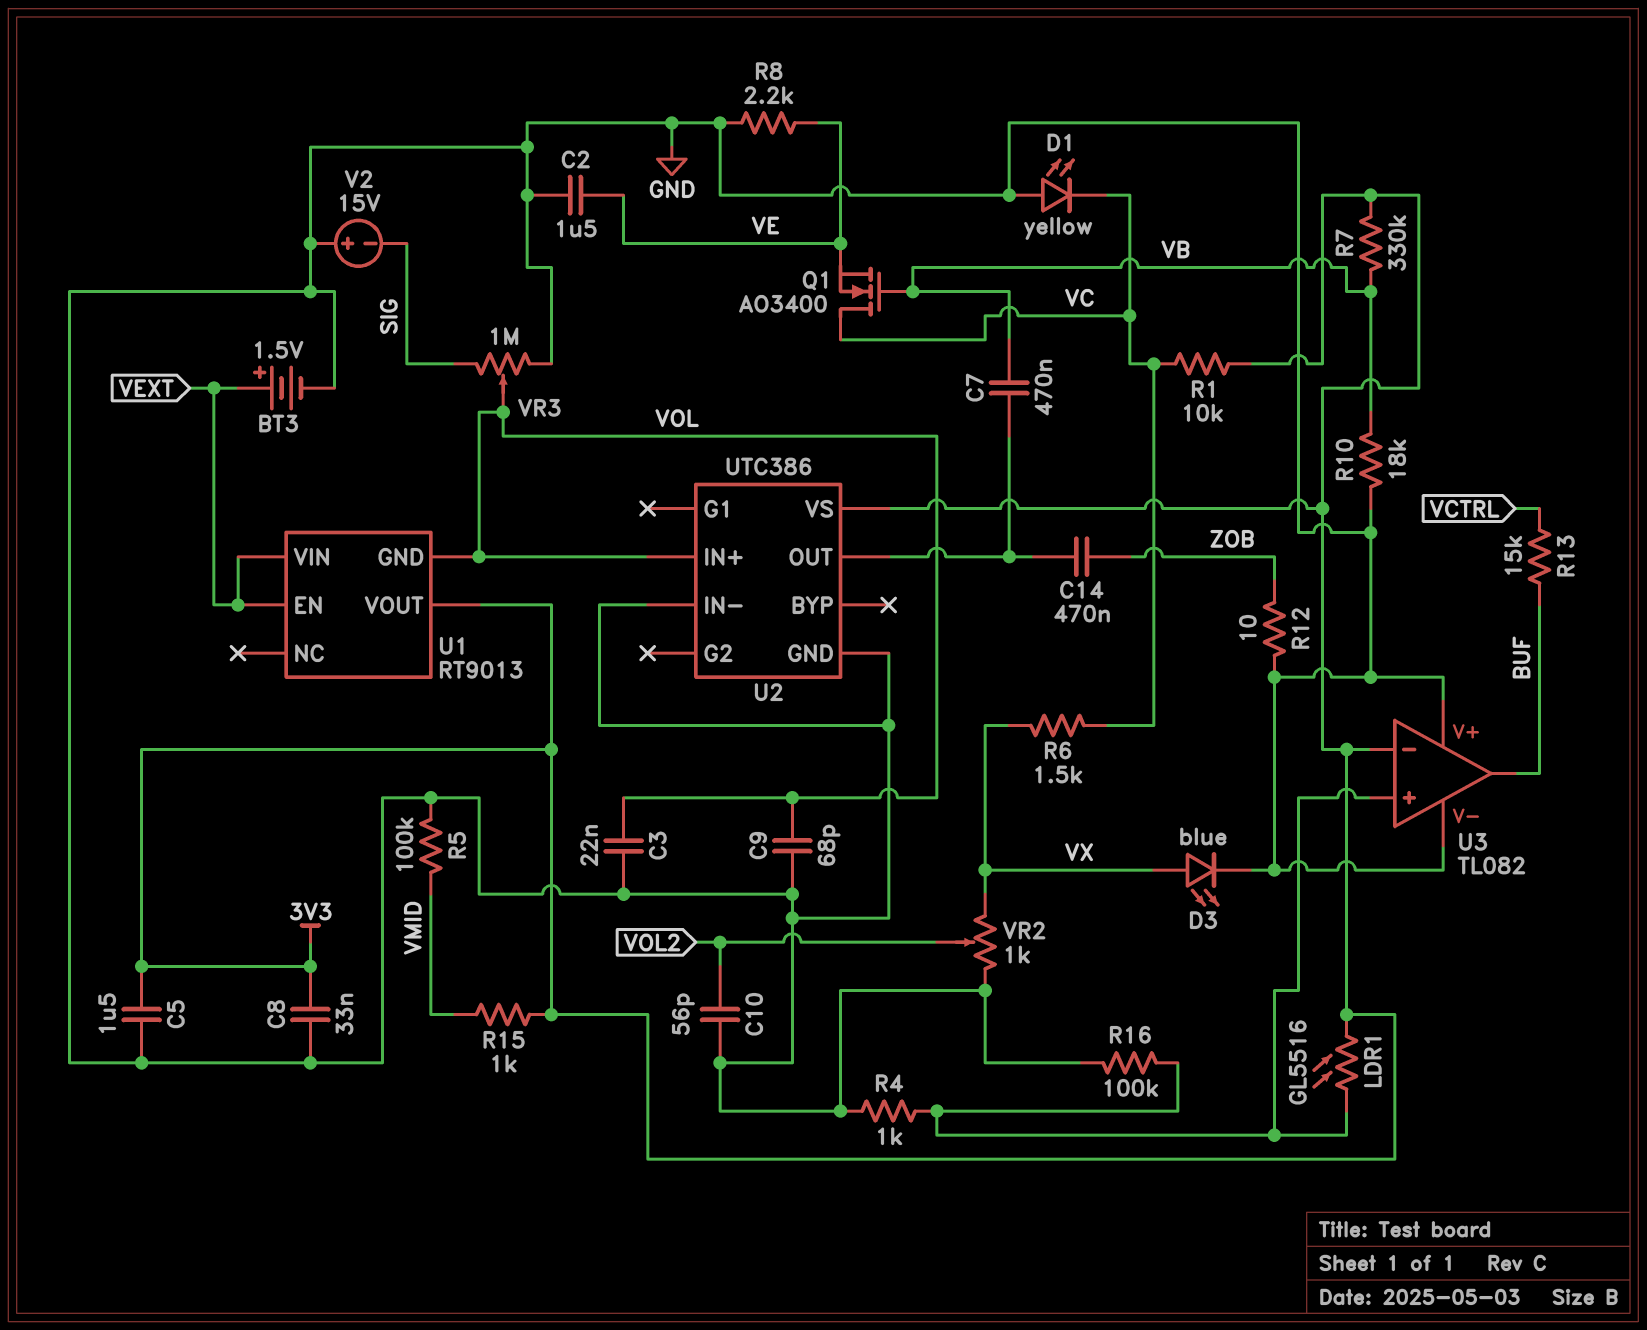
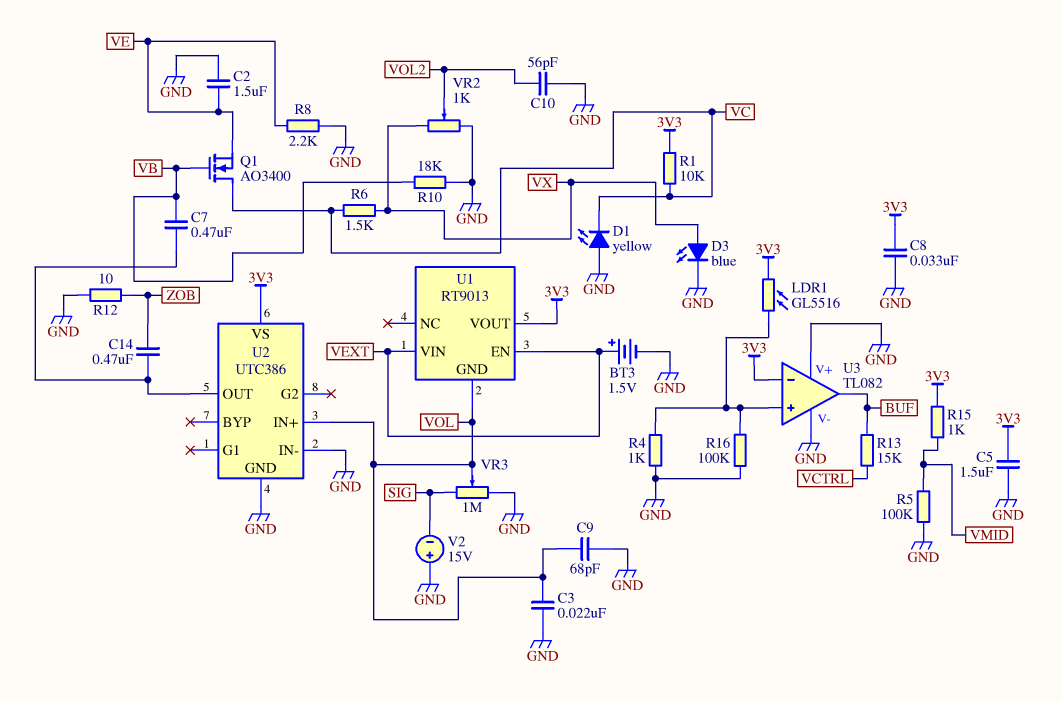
R7: 330k (3V3, VB) -> none

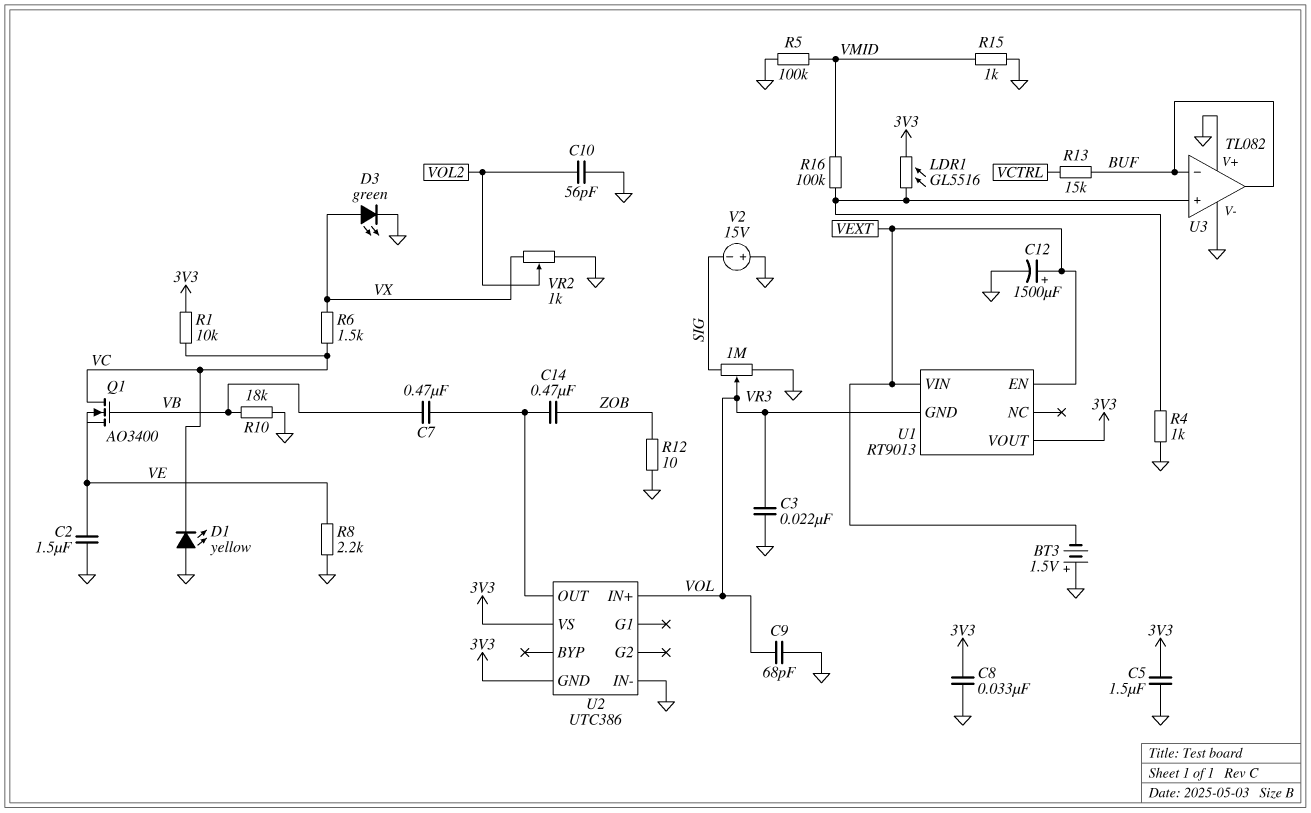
BT3: 1.5V (plus VEXT, minus GND) -> 1.5V (plus GND, minus VEXT)
C12: none -> 1500uF (plus VEXT, minus GND)
D3: LED blue (A VX, K GND) -> LED green (A VX, K GND)
R15: 1k (3V3, VMID) -> 1k (GND, VMID)
R16: 100k (GND, U3/in+) -> 100k (U3/in+, VMID)
U2 pin GND: GND -> 3V3
U3 pin in-: 3V3 -> BUF

